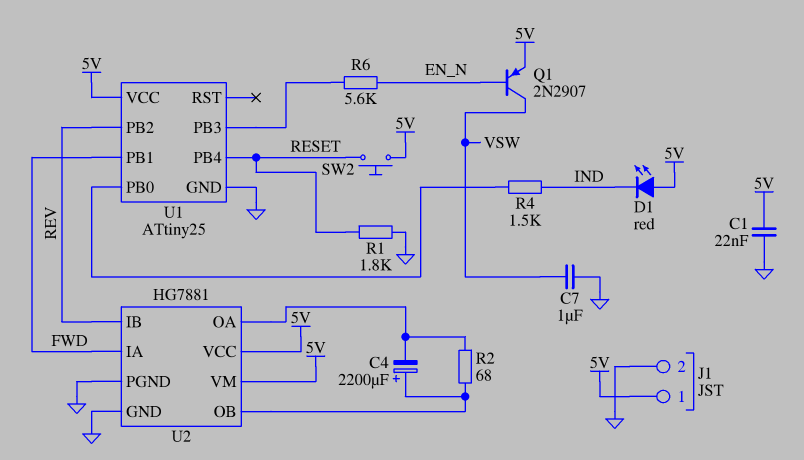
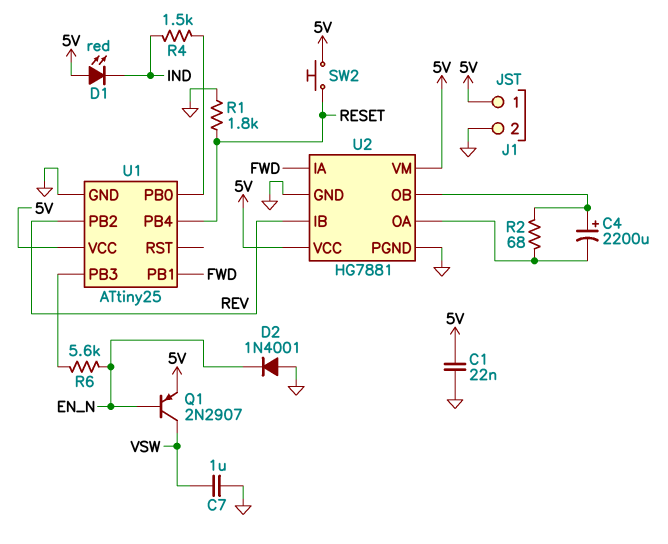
D2: none -> diode 1N4001 (A GND, K EN_N)

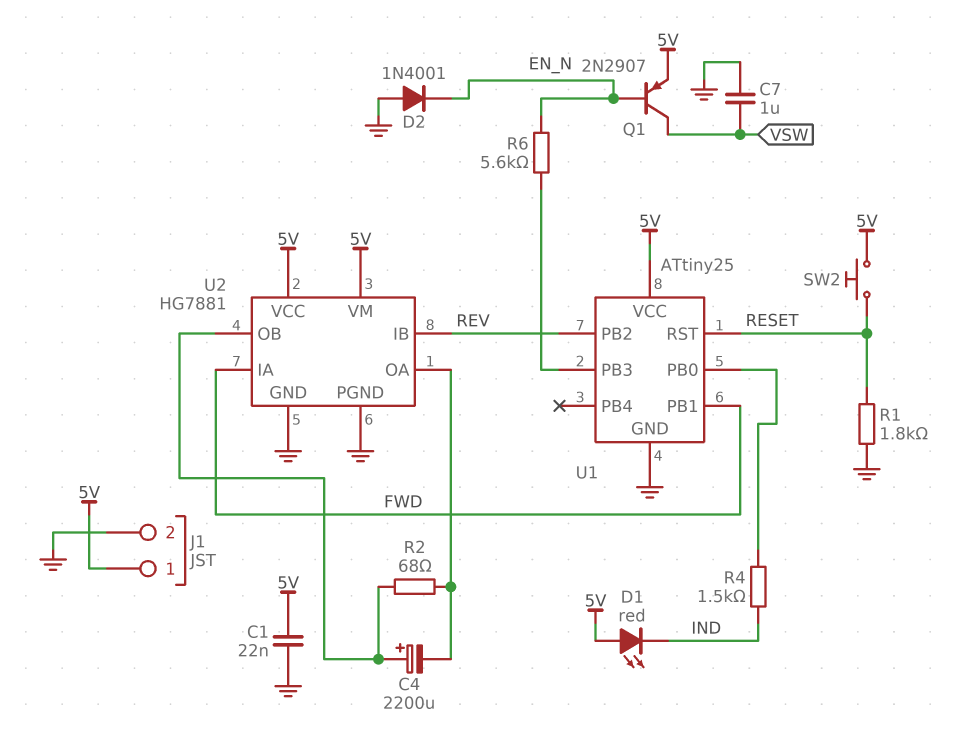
U1 pin PB4: RESET -> none
U1 pin RST: none -> RESET

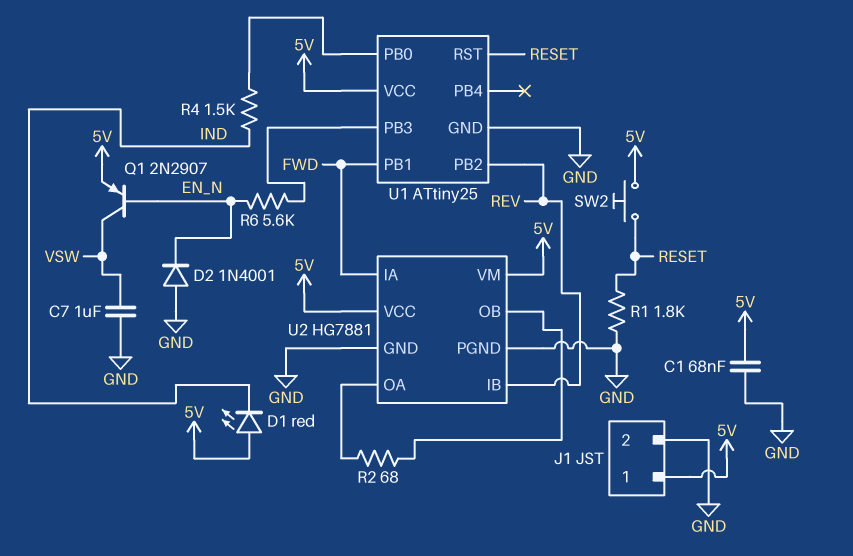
C1: 22nF (5V, GND) -> 68nF (5V, GND)
C4: 2200uF (plus U2/OB, minus U2/OA) -> none

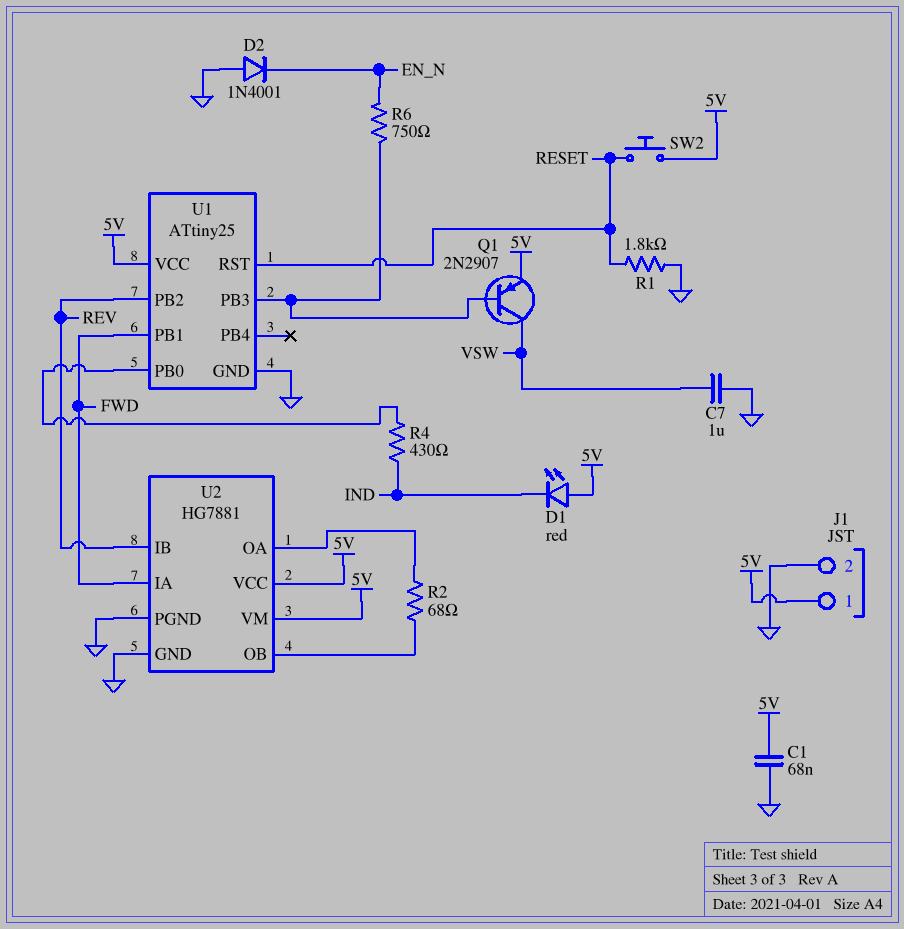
Q1: PNP 2N2907 (B EN_N, C VSW, E 5V) -> PNP 2N2907 (B U1/PB3, C VSW, E 5V)
R4: 1.5k (IND, U1/PB0) -> 430 (IND, U1/PB0)
R6: 5.6k (EN_N, U1/PB3) -> 750 (EN_N, U1/PB3)

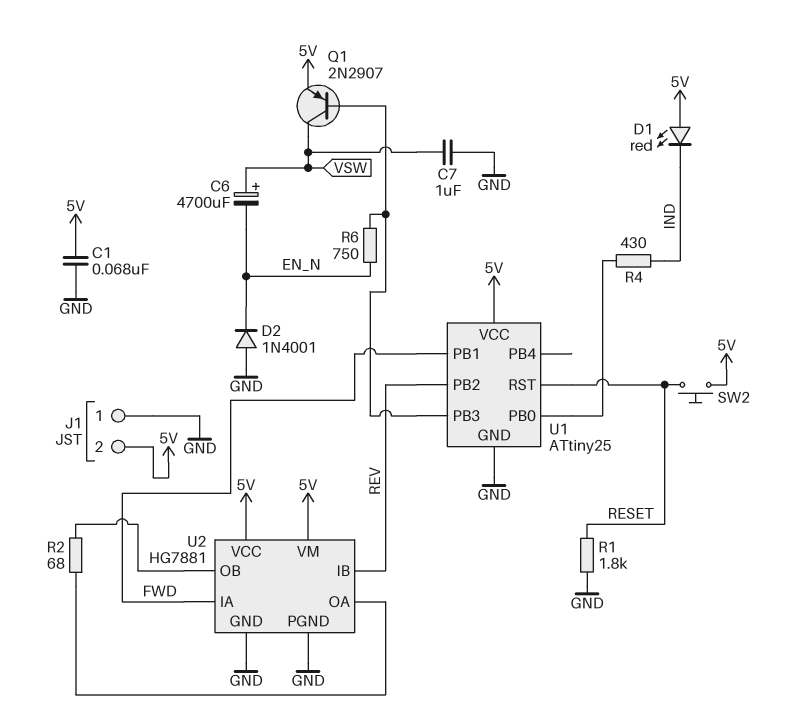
C6: none -> 4700uF (plus VSW, minus EN_N)
J1 pin 1: 5V -> GND
J1 pin 2: GND -> 5V

